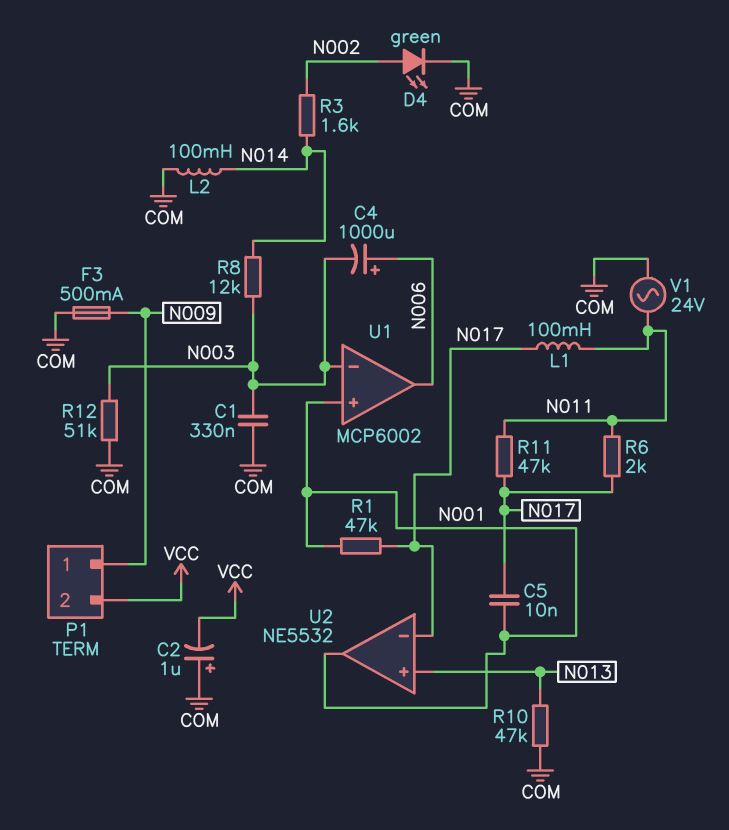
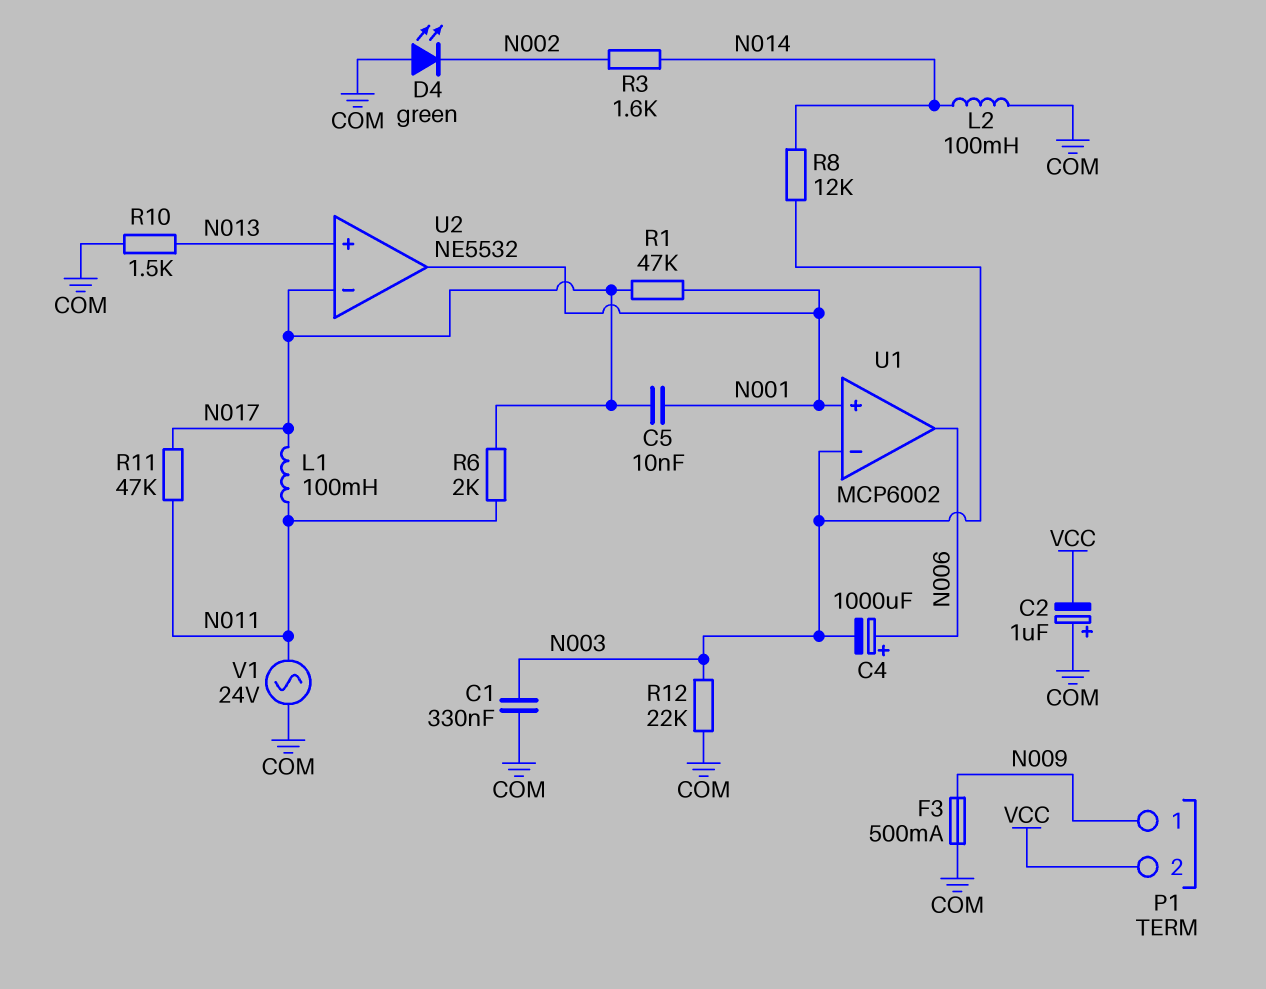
D4: LED green (A N002, K COM) -> LED green (A COM, K N002)
R10: 47k (COM, N013) -> 1.5k (COM, N013)
R12: 51k (COM, N003) -> 22k (COM, N003)

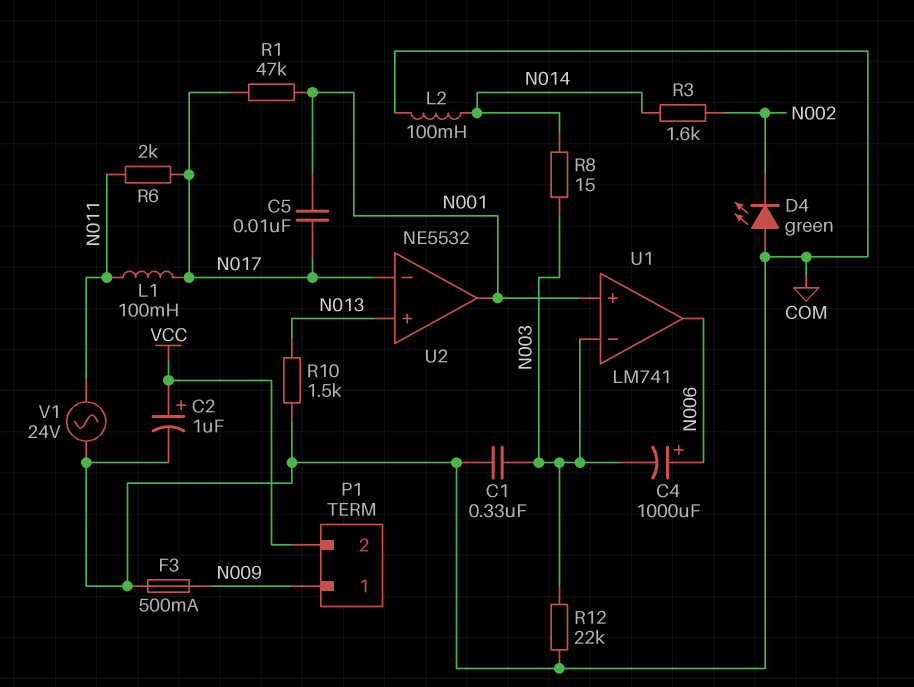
C2: 1uF (plus COM, minus VCC) -> 1uF (plus VCC, minus COM)
R8: 12k (N003, N014) -> 15 (N003, N014)
R11: 47k (N011, N017) -> none
U1: MCP6002 -> LM741

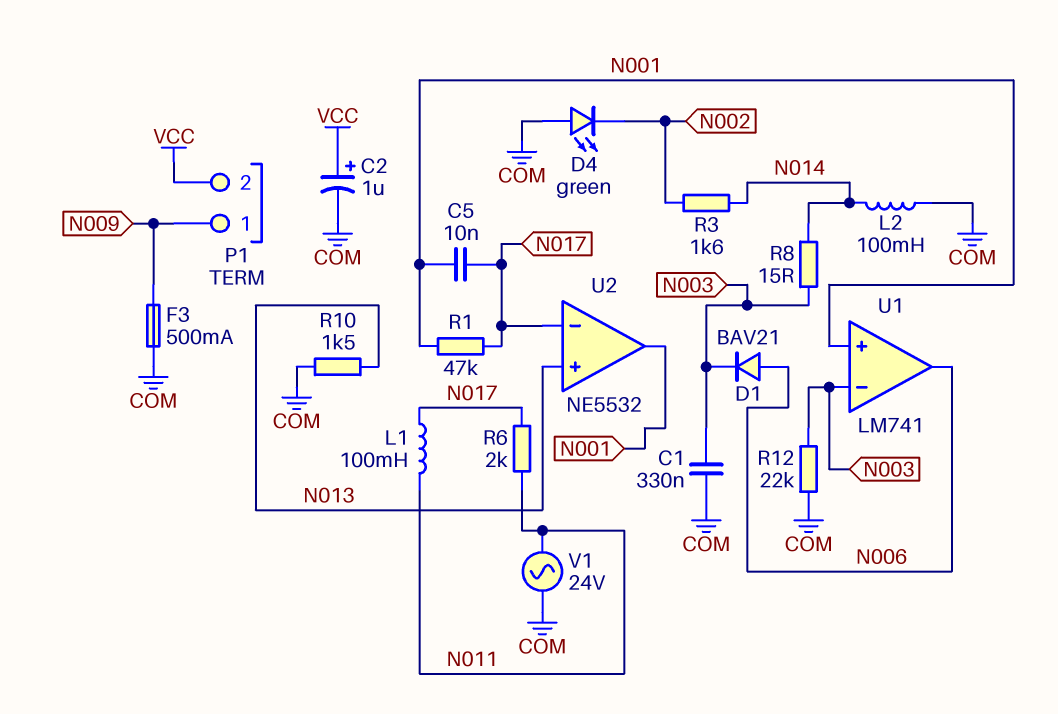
C4: 1000uF (plus N006, minus N003) -> none
D1: none -> diode BAV21 (A N006, K N003)

